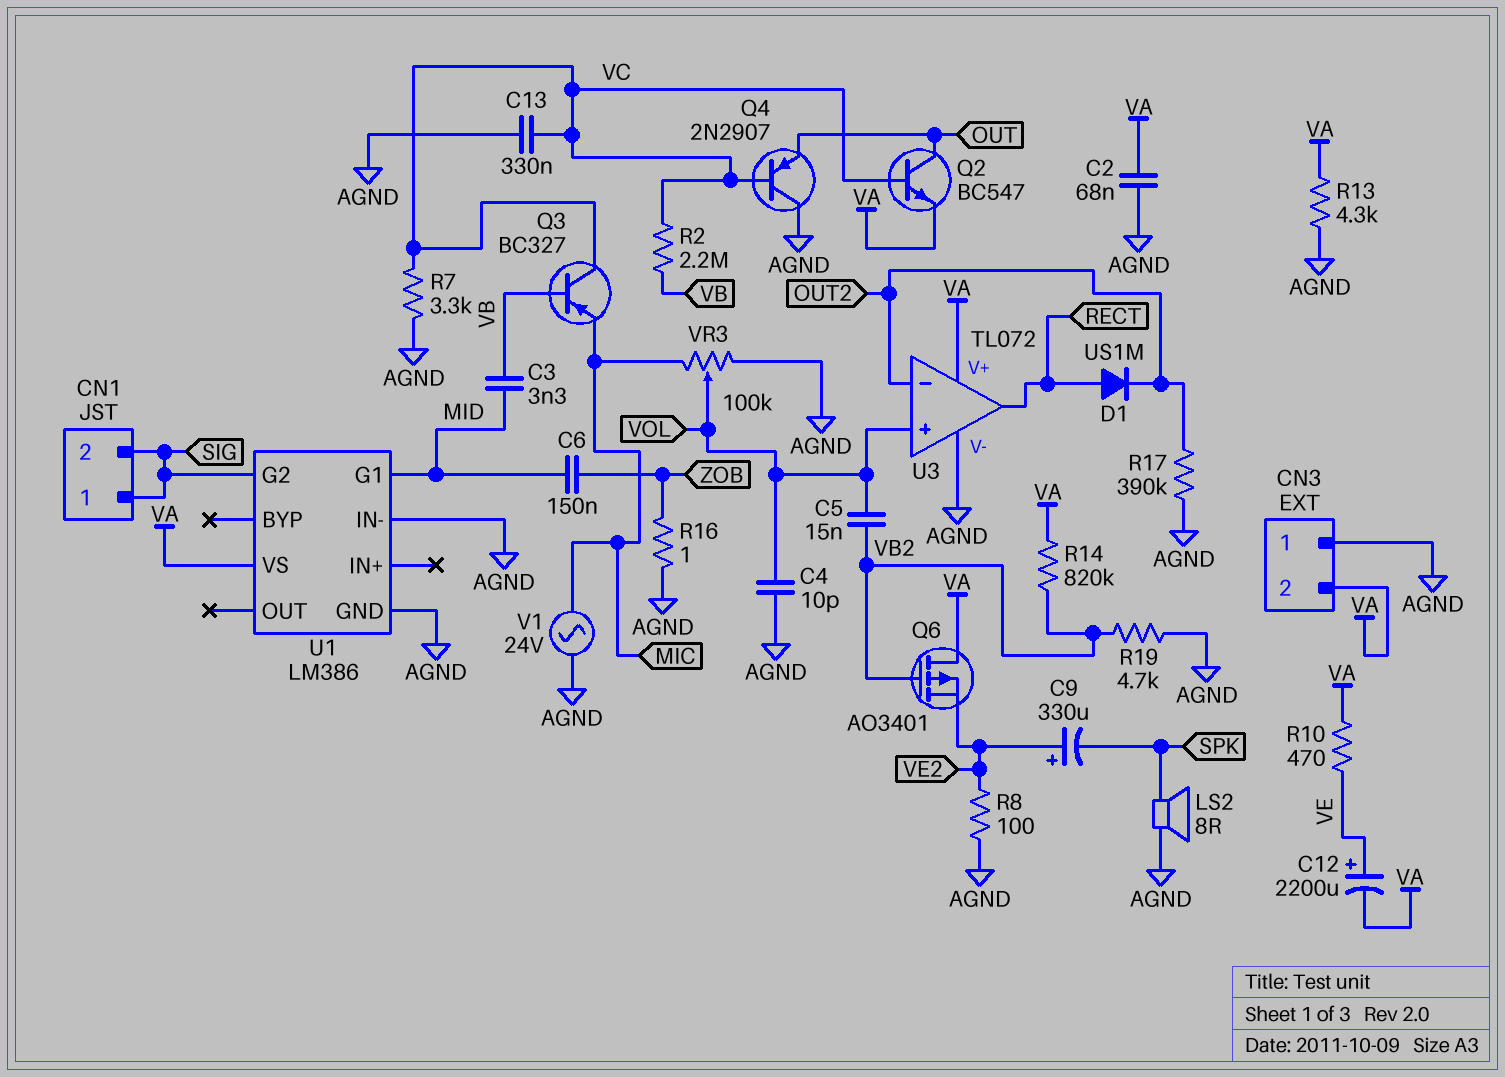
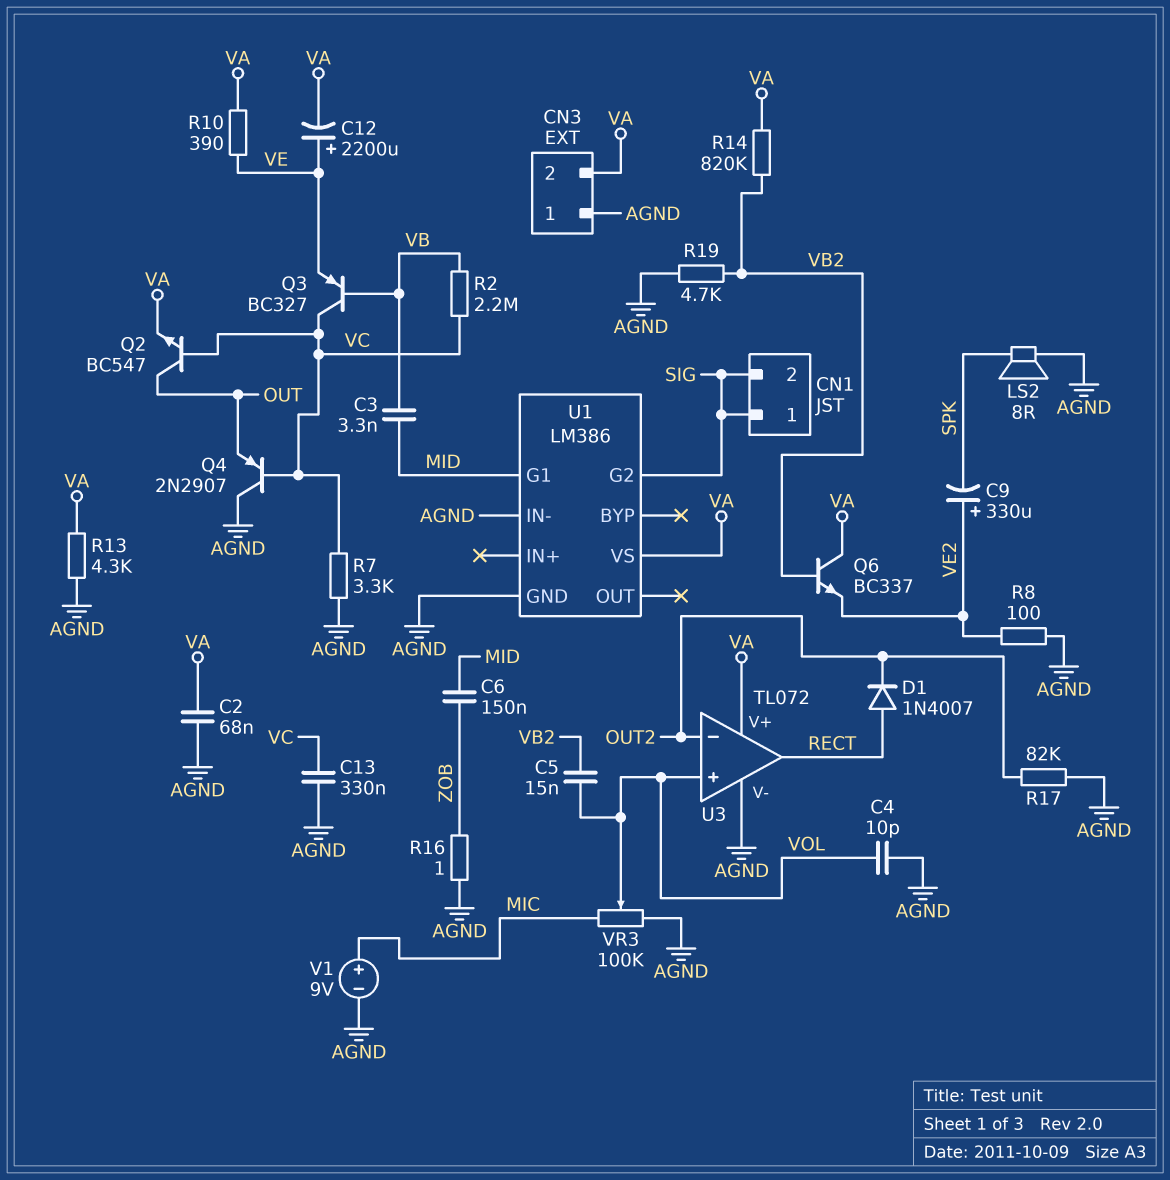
D1: diode US1M (A RECT, K OUT2) -> diode 1N4007 (A RECT, K OUT2)
Q3: PNP BC327 (B VB, C VC, E MIC) -> PNP BC327 (B VB, C VC, E VE)
Q6: PMOS AO3401 (G VB2, D VA, S VE2) -> NPN BC337 (B VB2, C VA, E VE2)
R10: 470 (VA, VE) -> 390 (VA, VE)
R17: 390k (AGND, OUT2) -> 82k (AGND, OUT2)
V1: AC 24V (AGND, MIC) -> 9V (plus MIC, minus AGND)

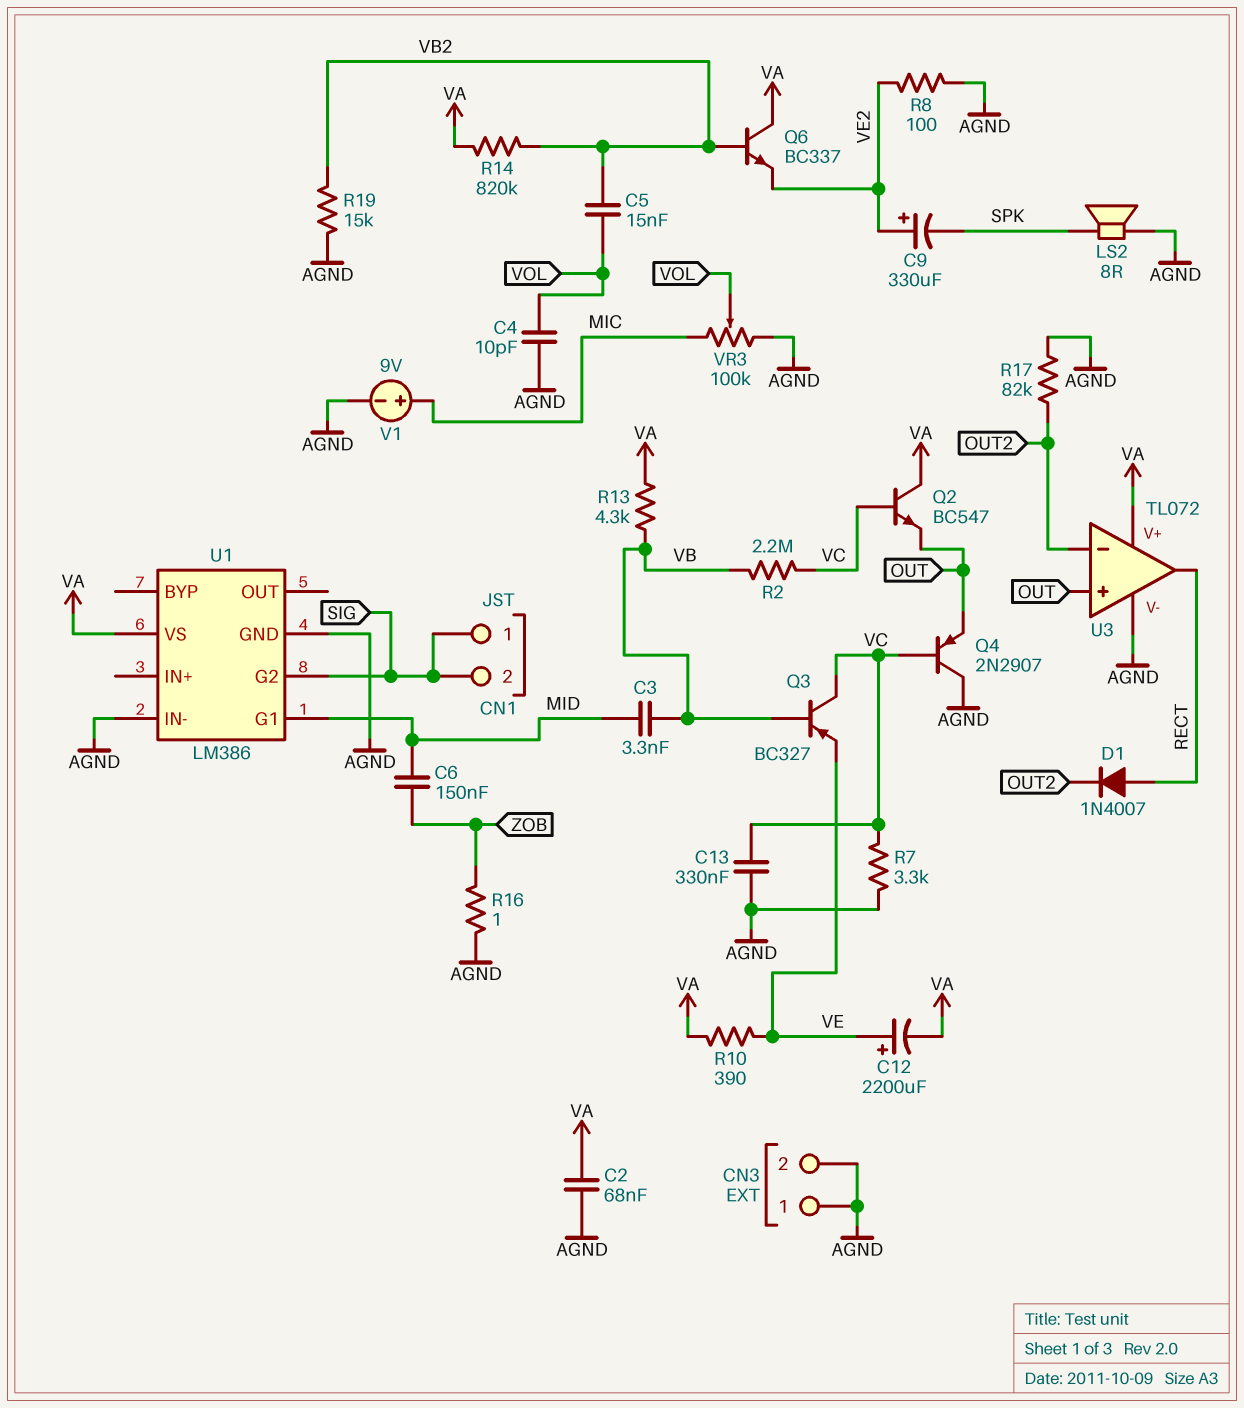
CN3 pin 2: VA -> AGND
Q2: NPN BC547 (B VC, C OUT, E VA) -> NPN BC547 (B VC, C VA, E OUT)
R13: 4.3k (AGND, VA) -> 4.3k (VA, VB)
R19: 4.7k (AGND, VB2) -> 15k (AGND, VB2)
U3 pin in+: VOL -> OUT

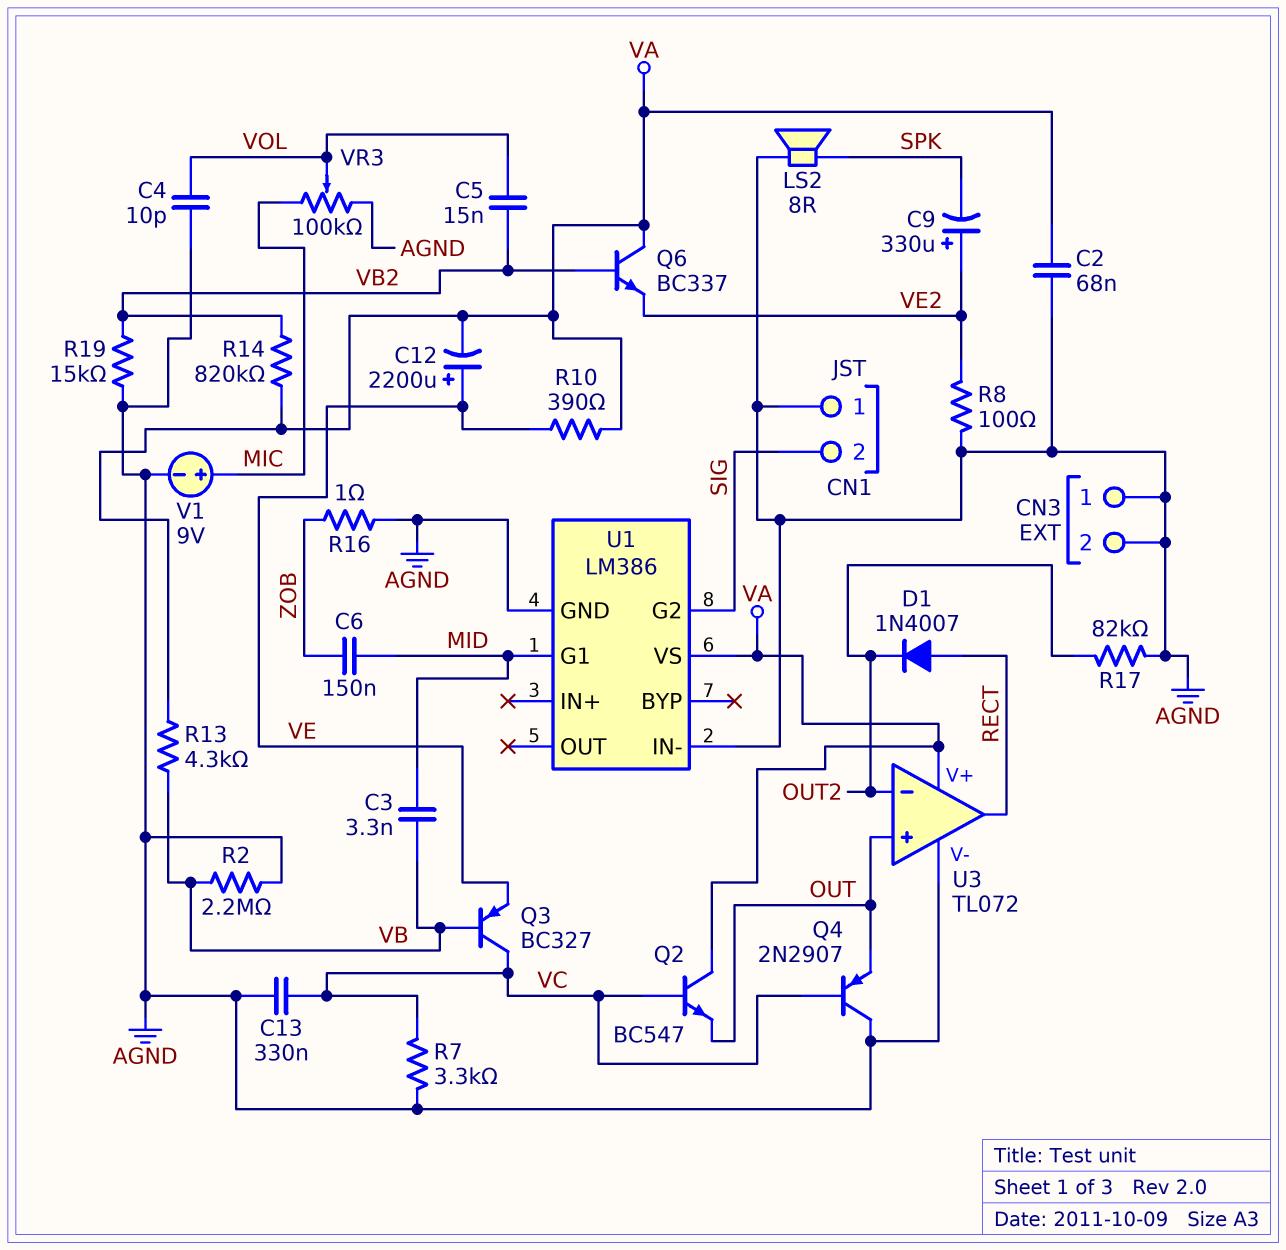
CN1 pin 1: SIG -> AGND
R2: 2.2M (VB, VC) -> 2.2M (AGND, VB)

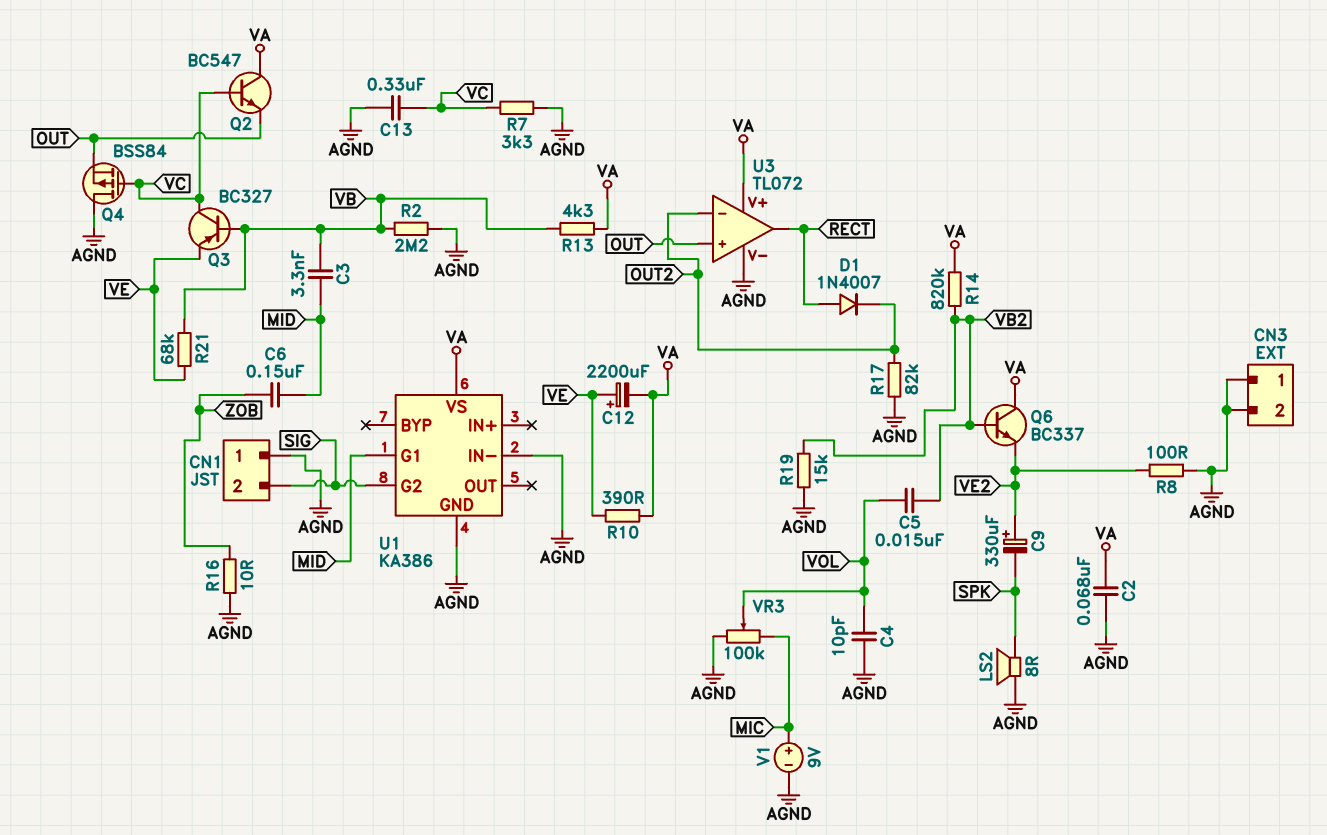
Q4: PNP 2N2907 (B VC, C AGND, E OUT) -> PMOS BSS84 (G VC, D AGND, S OUT)
R16: 1 (AGND, ZOB) -> 10 (AGND, ZOB)
R21: none -> 68k (VB, VE)
U1: LM386 -> KA386

